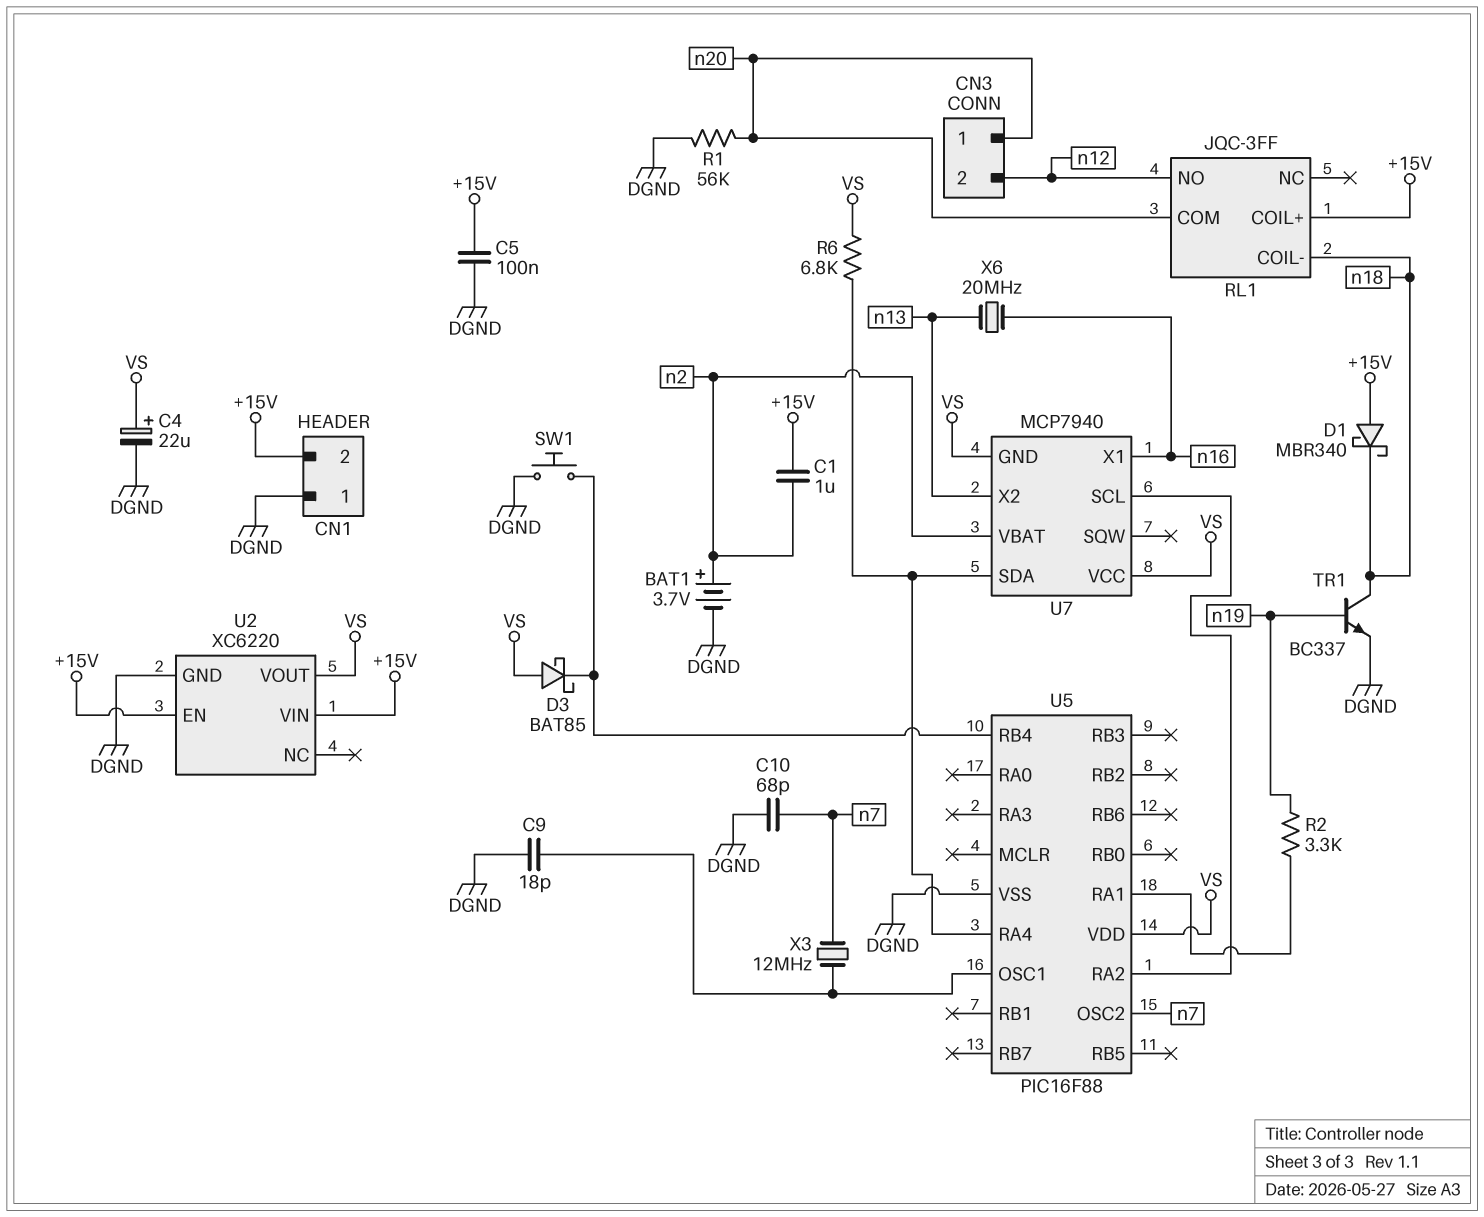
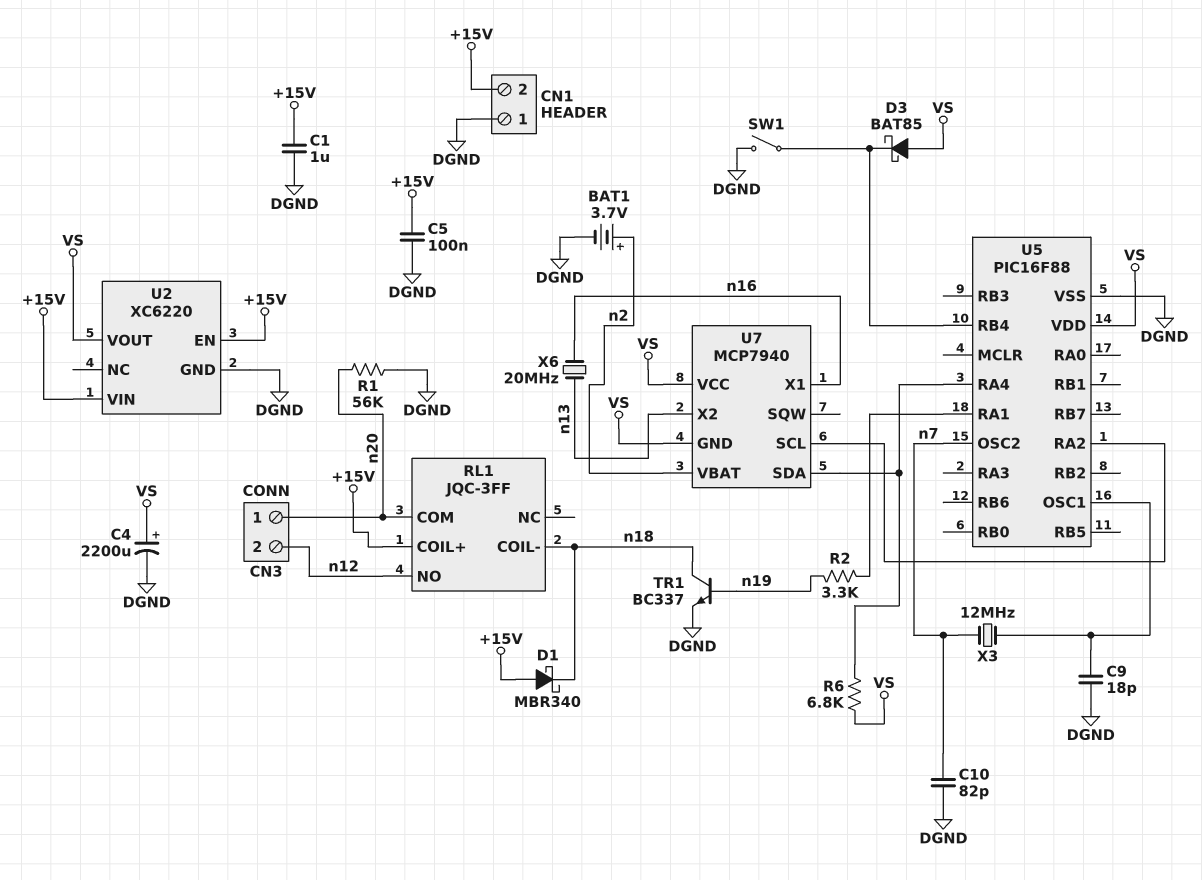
C1: 1uF (+15V, n2) -> 1uF (+15V, DGND)
C4: 22uF (plus VS, minus DGND) -> 2200uF (plus VS, minus DGND)
C10: 68pF (DGND, n7) -> 82pF (DGND, n7)
SW1: button (DGND, U5/RB4) -> switch (DGND, U5/RB4)

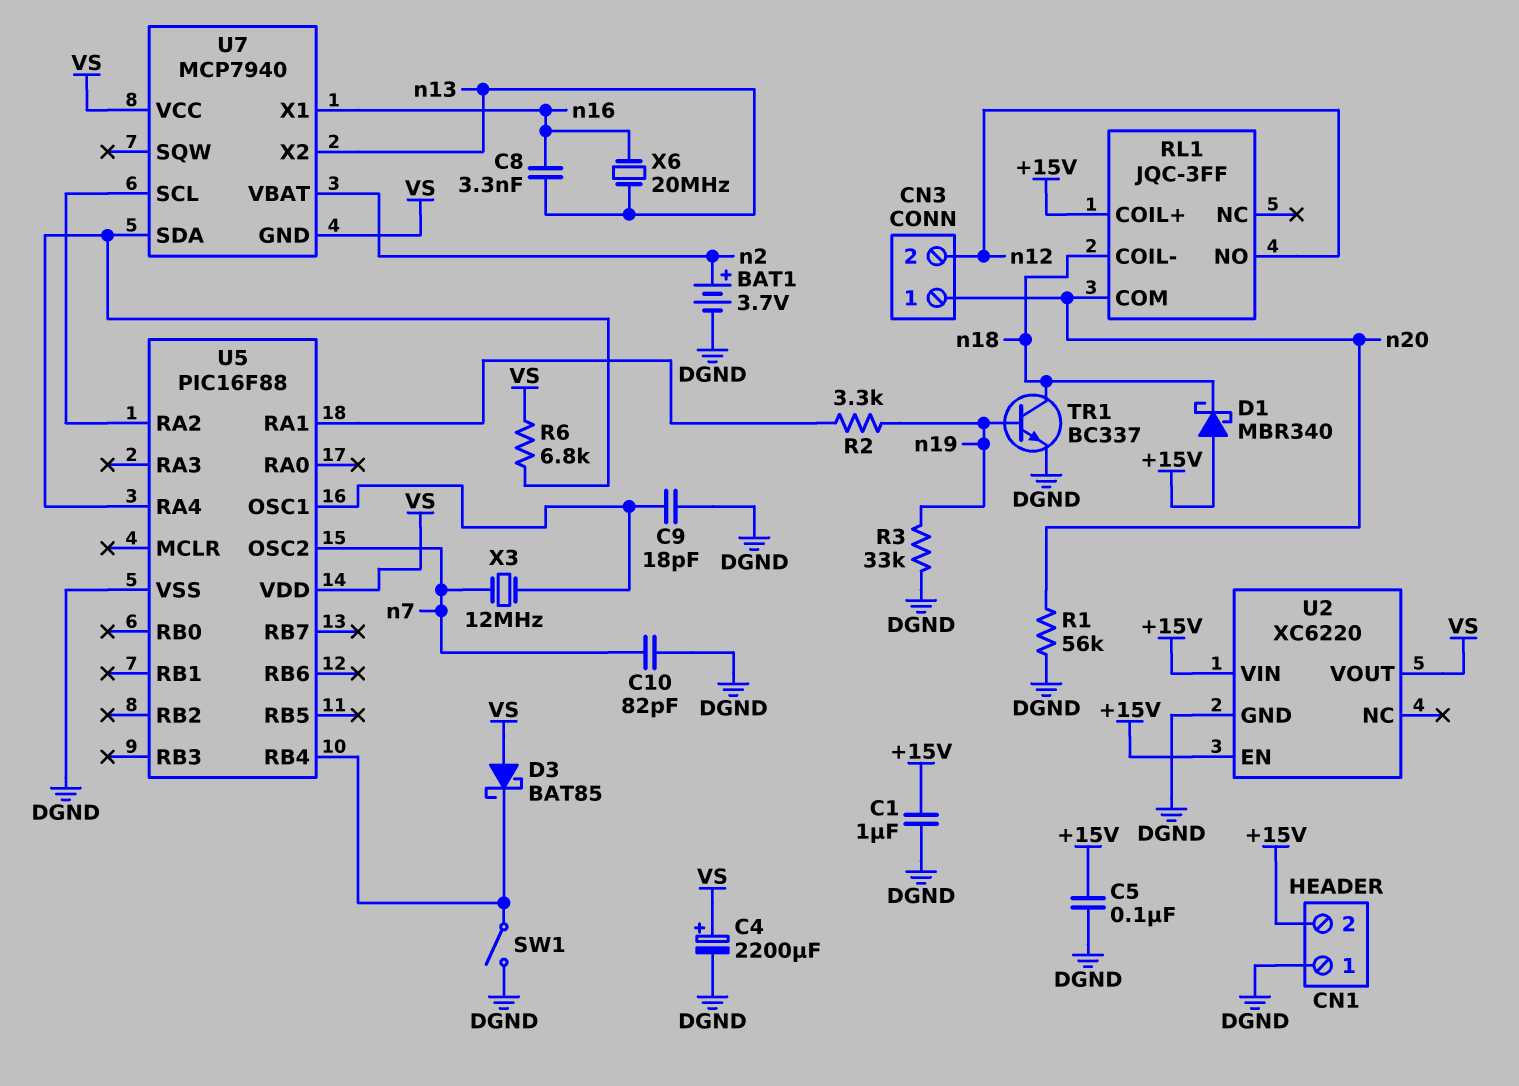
C8: none -> 3.3nF (n13, n16)
R3: none -> 33k (DGND, n19)

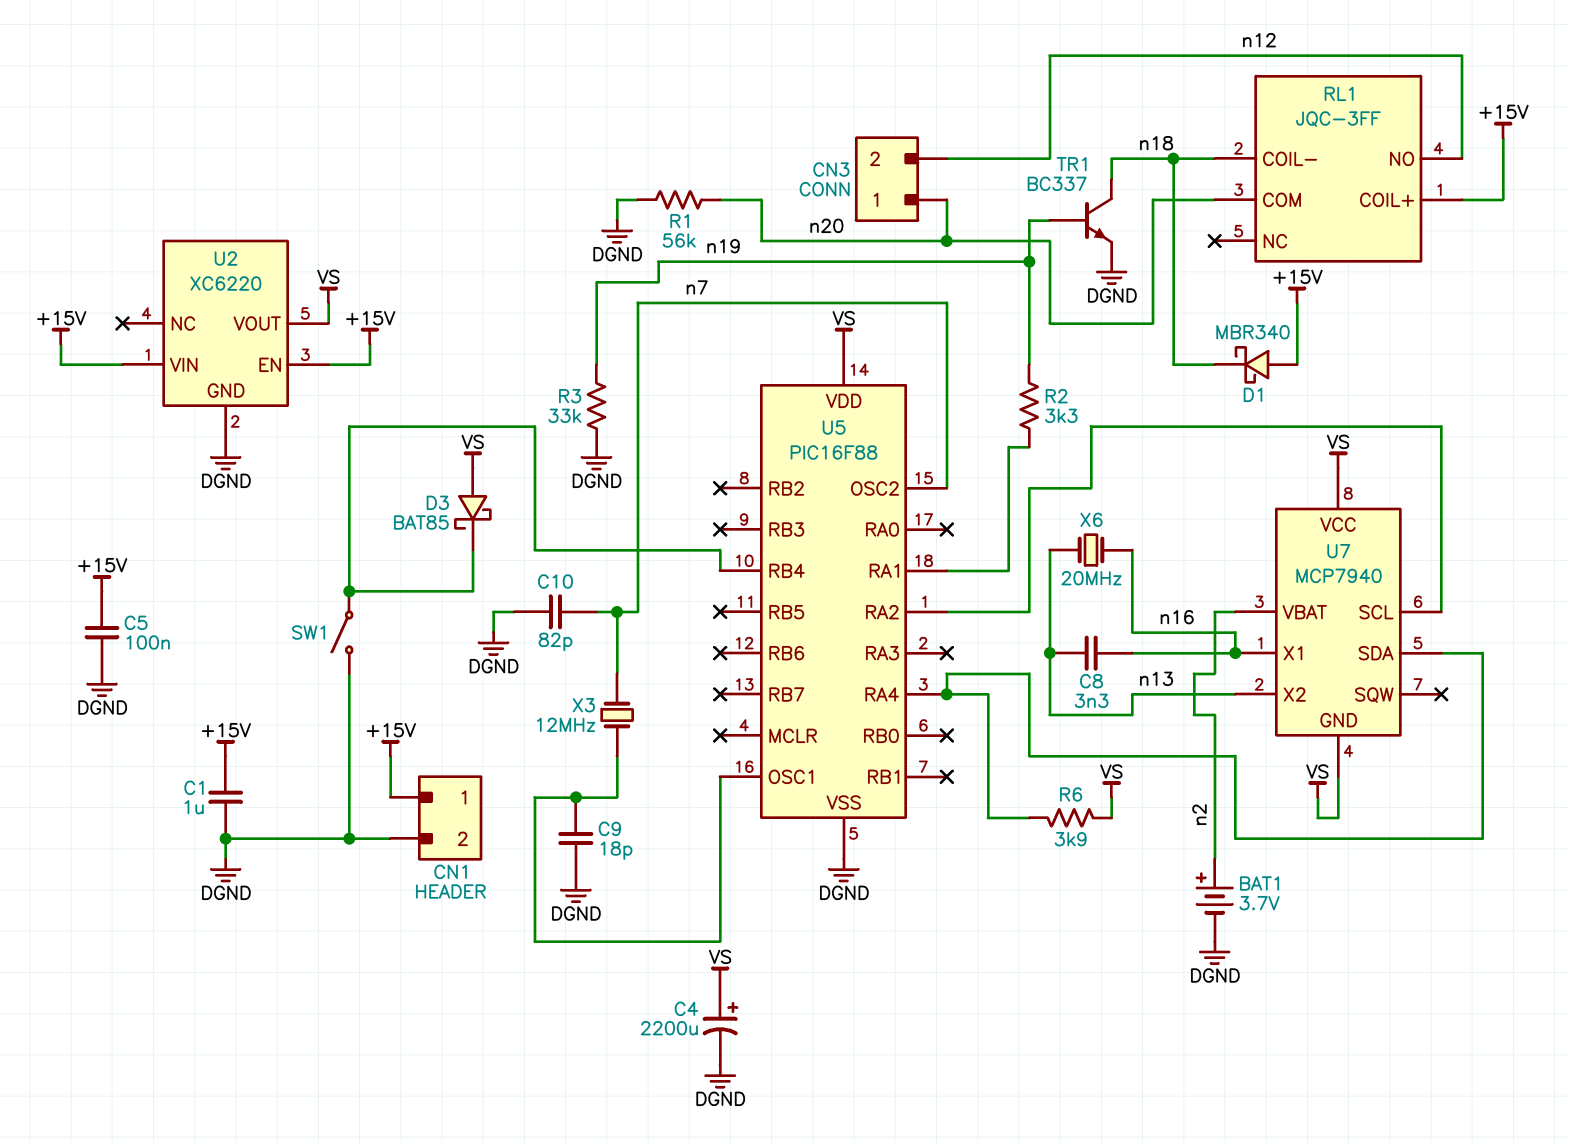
CN1 pin 1: DGND -> +15V
CN1 pin 2: +15V -> DGND
R6: 6.8k (U5/RA4, VS) -> 3.9k (U5/RA4, VS)

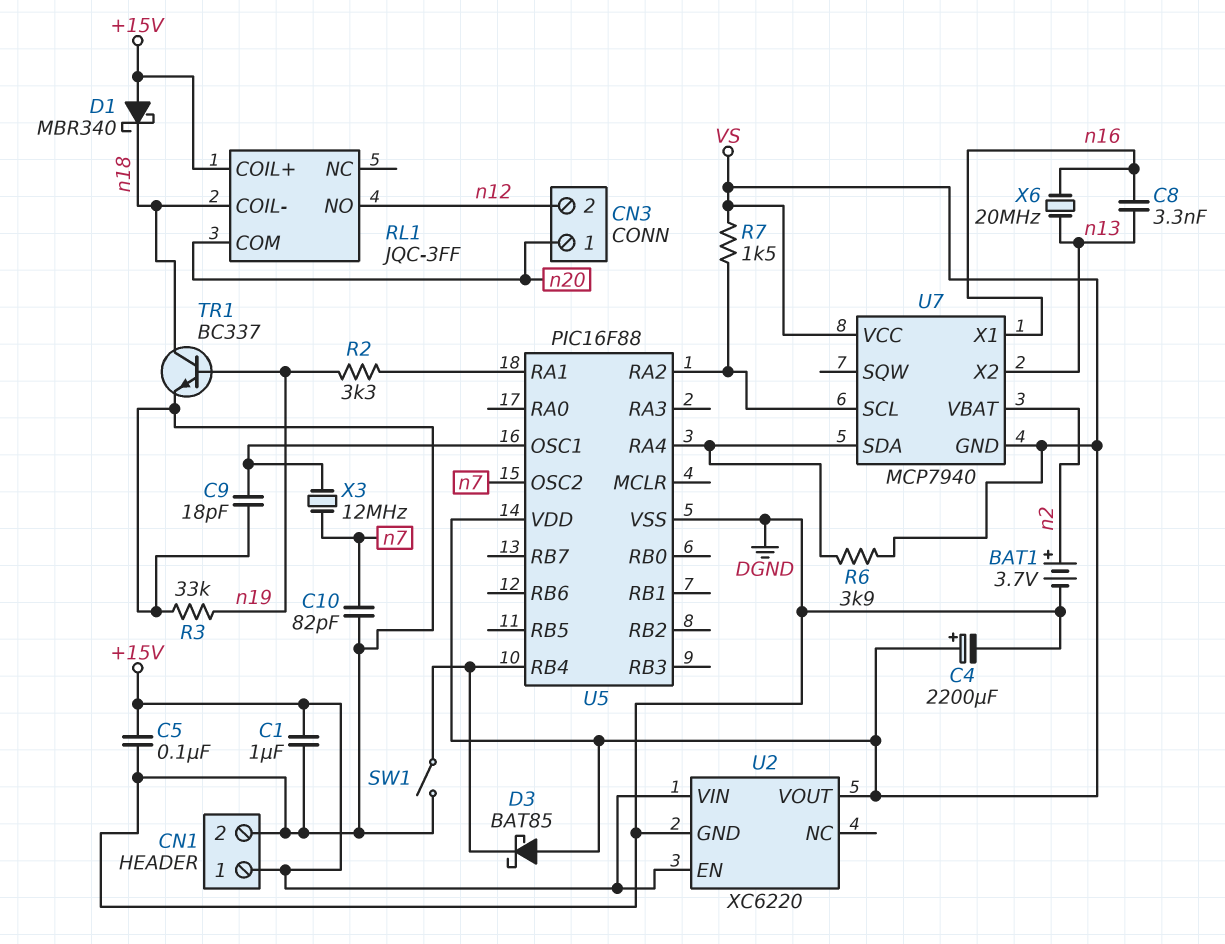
R1: 56k (DGND, n20) -> none
R7: none -> 1.5k (U5/RA2, VS)

